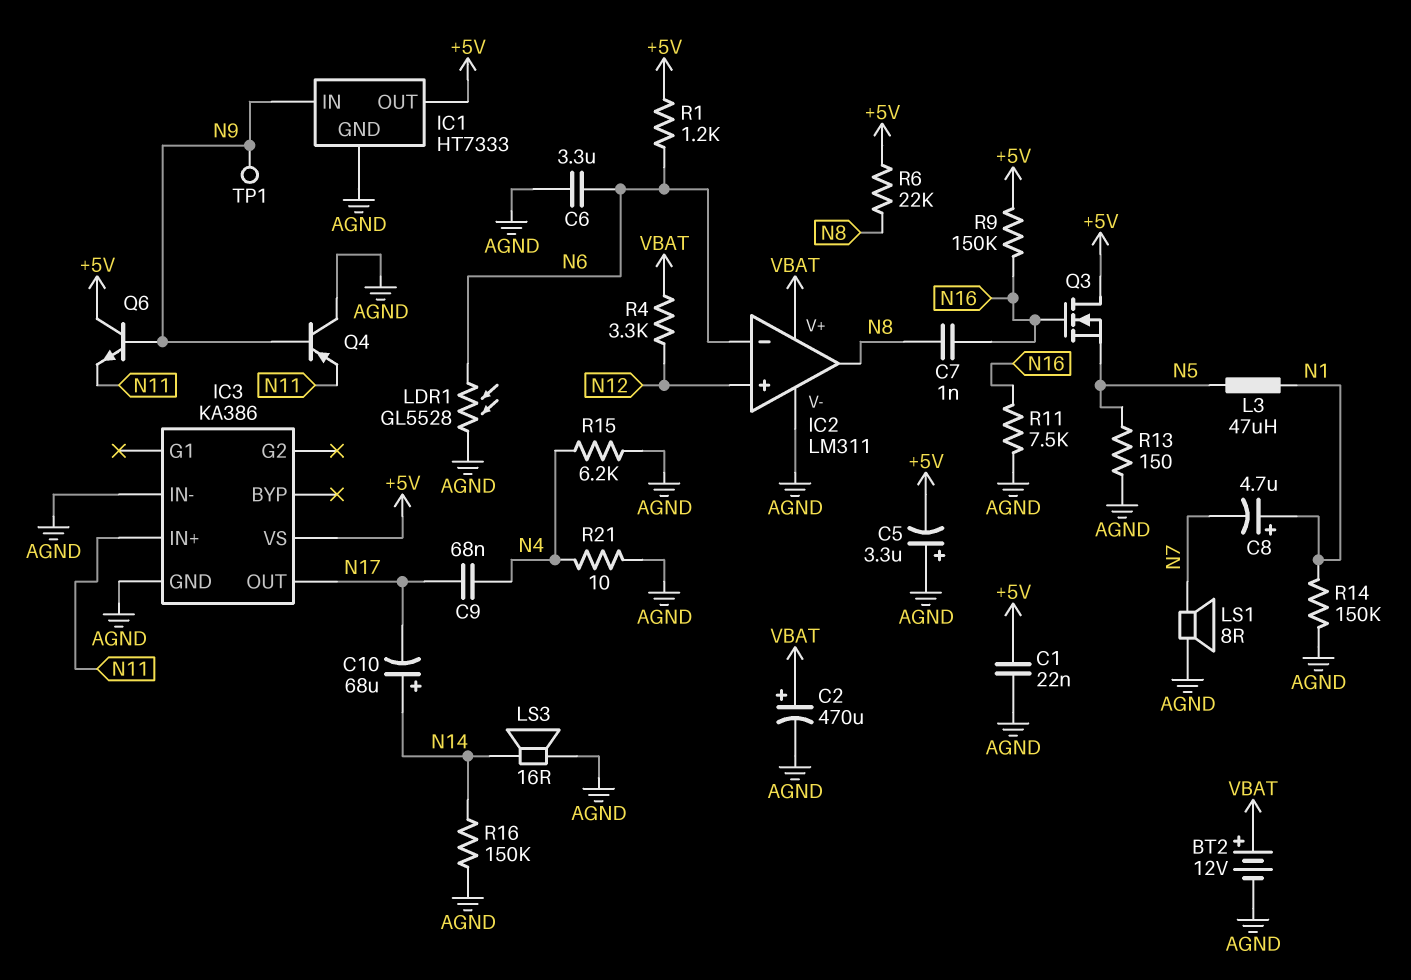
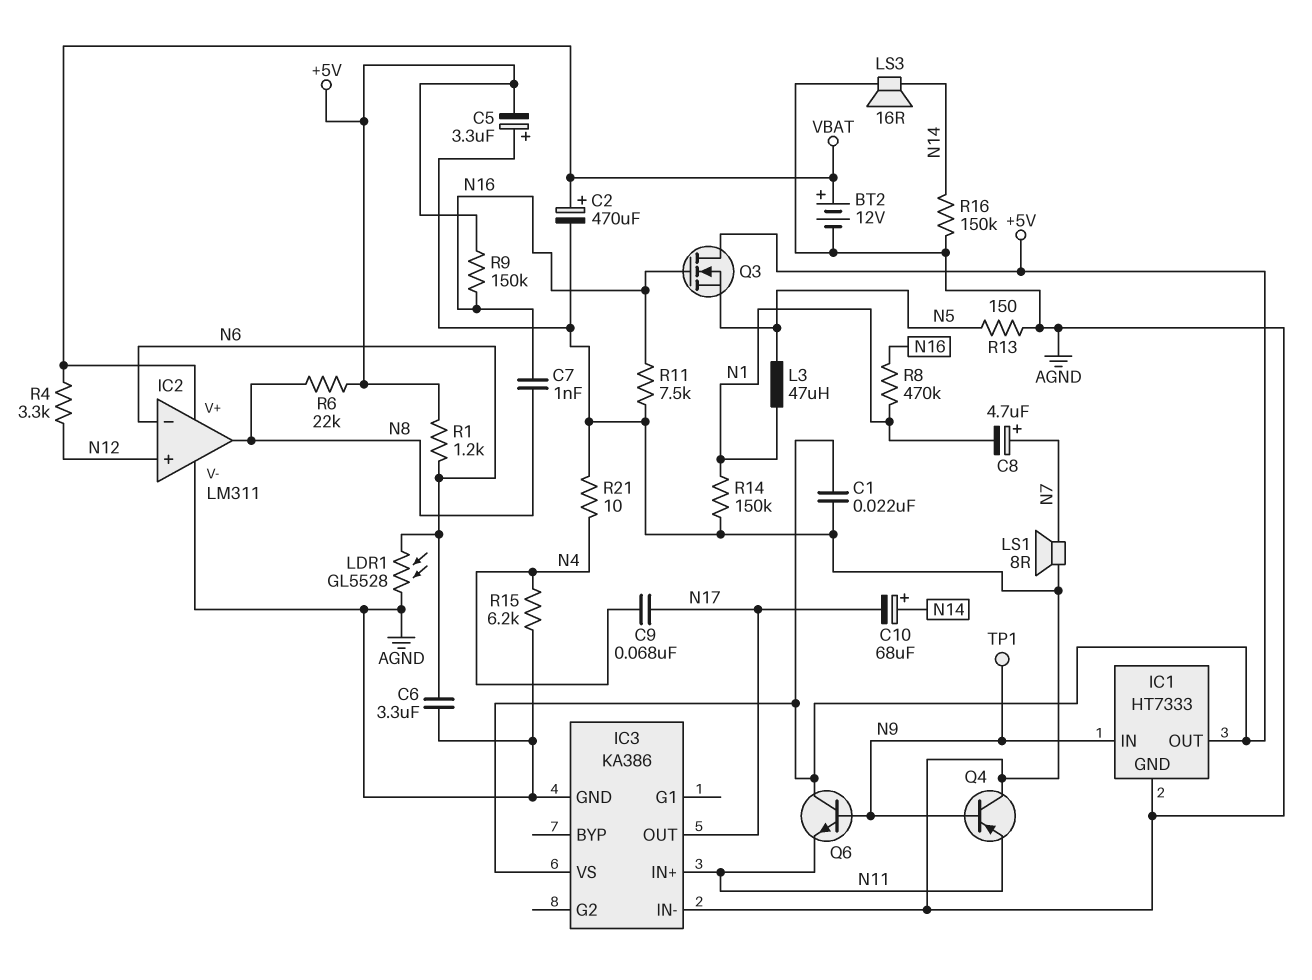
C8: 4.7uF (plus N1, minus N7) -> 4.7uF (plus N7, minus N1)
R8: none -> 470k (N1, N16)

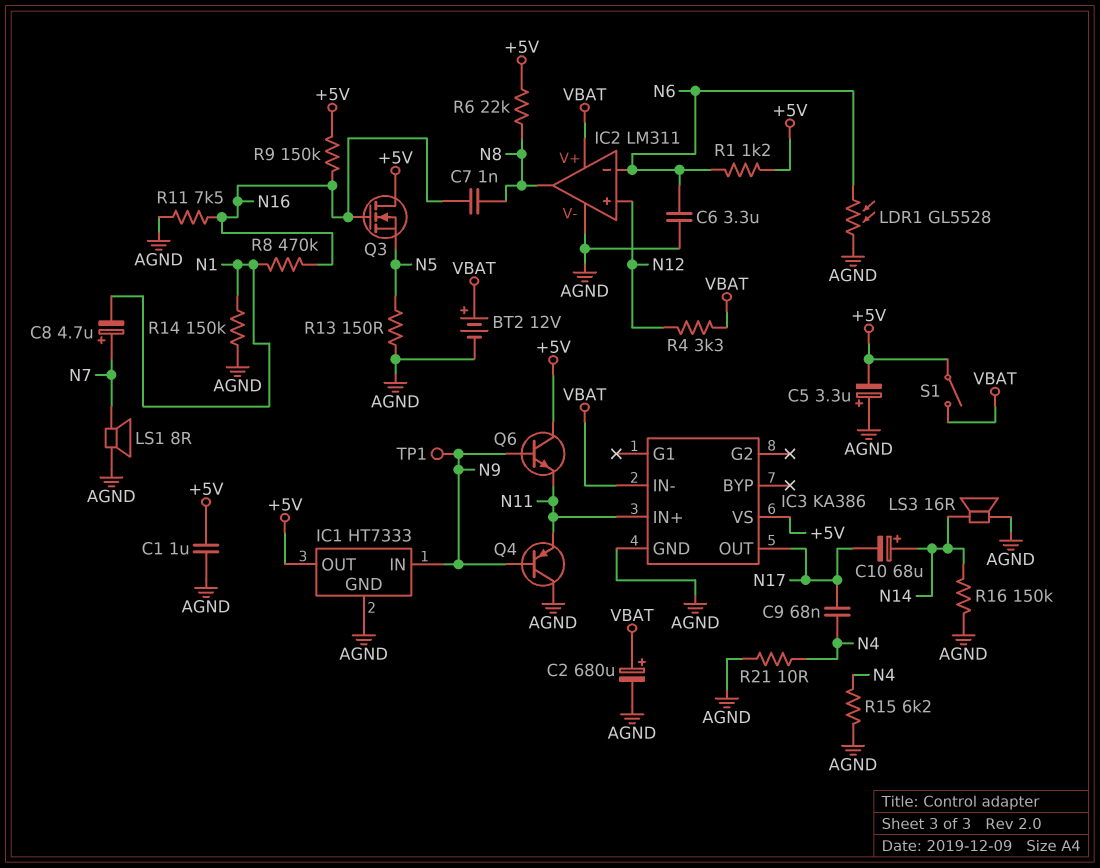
C1: 22nF (+5V, AGND) -> 1uF (+5V, AGND)
C2: 470uF (plus VBAT, minus AGND) -> 680uF (plus VBAT, minus AGND)
IC3 pin IN-: AGND -> VBAT
L3: 47uH (N1, N5) -> none
S1: none -> switch (+5V, VBAT)

